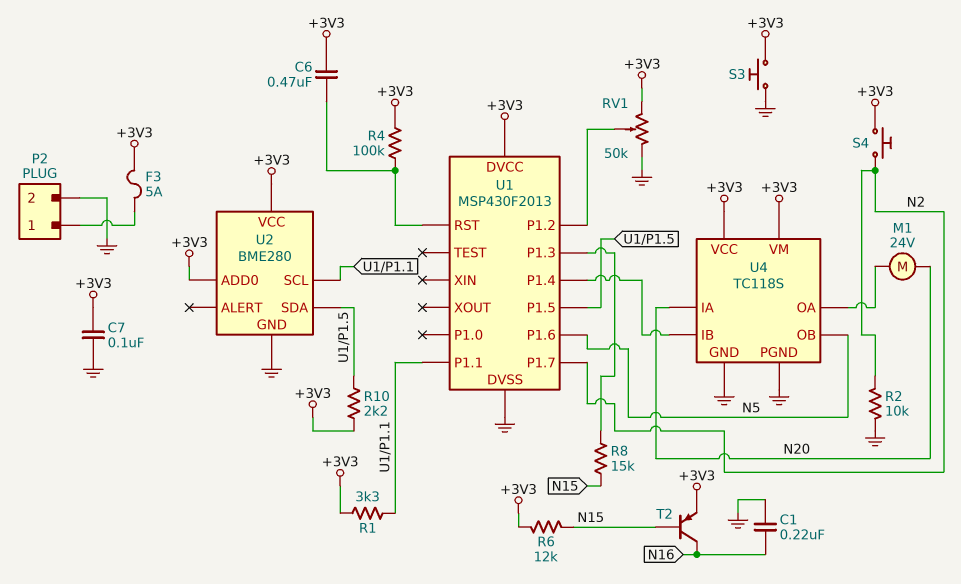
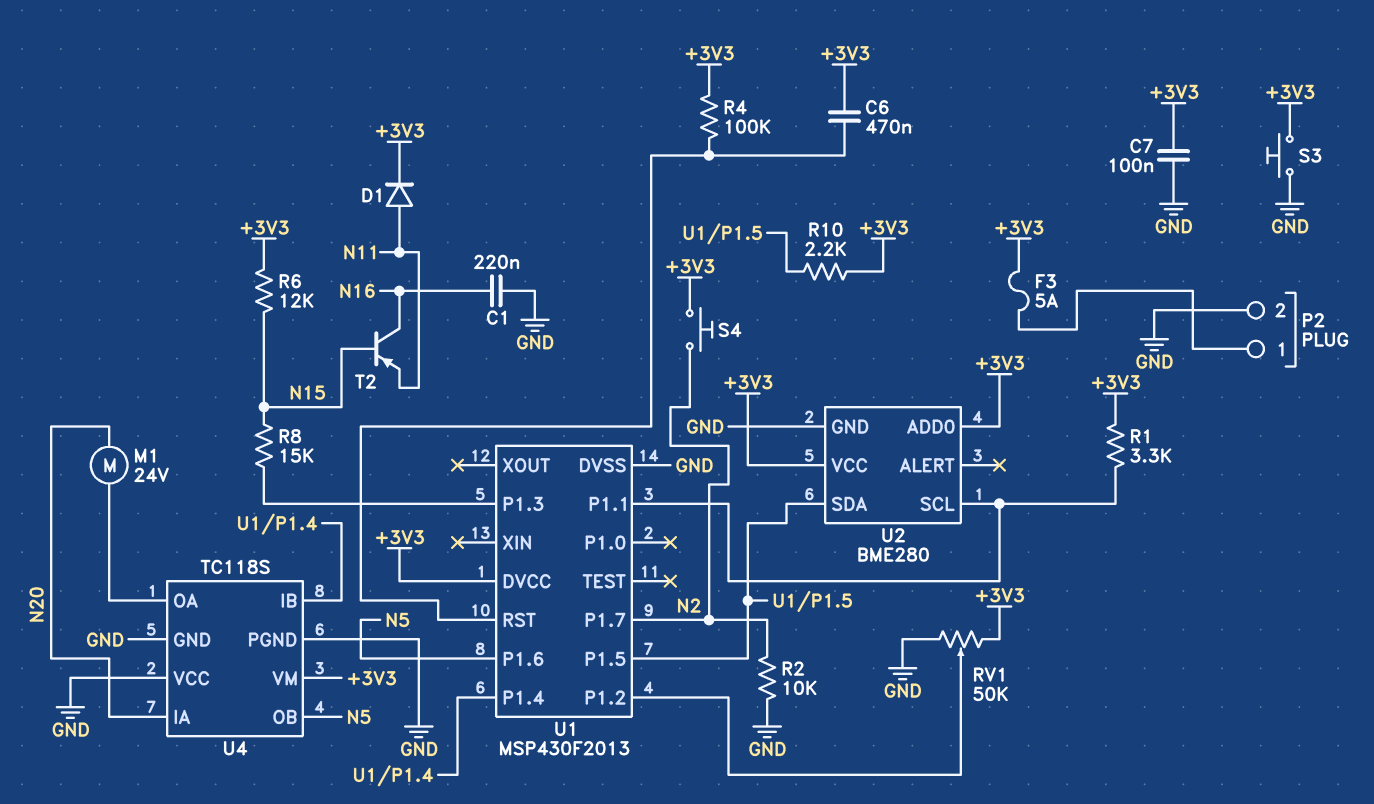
D1: none -> diode (A N11, K +3V3)
T2: PNP (B N15, C N16, E +3V3) -> PNP (B N15, C N16, E N11)
U4 pin VCC: +3V3 -> GND

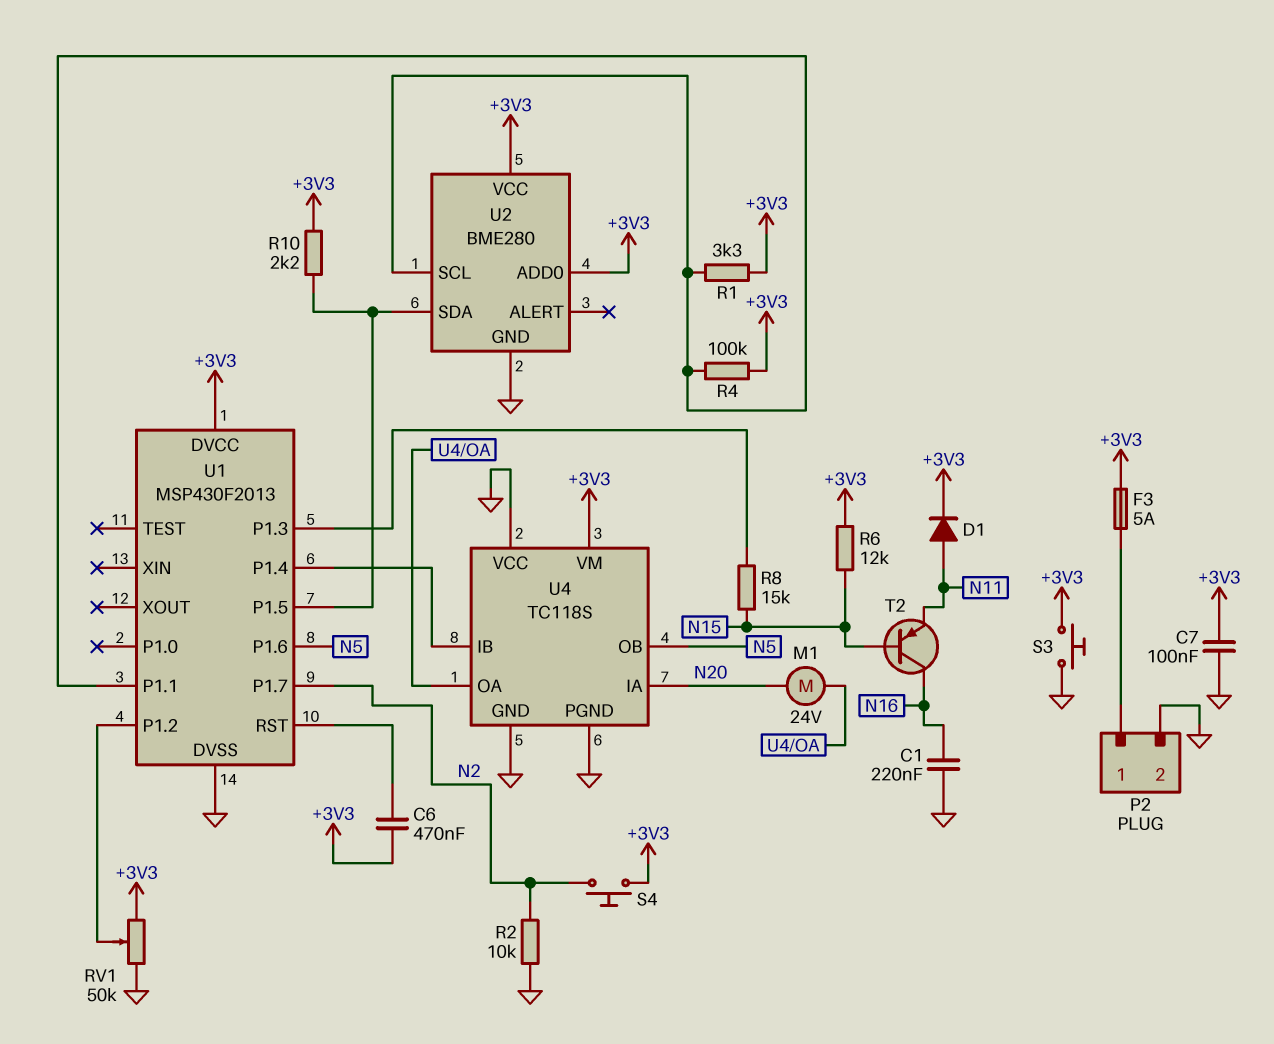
R4: 100k (+3V3, U1/RST) -> 100k (+3V3, U1/P1.1)

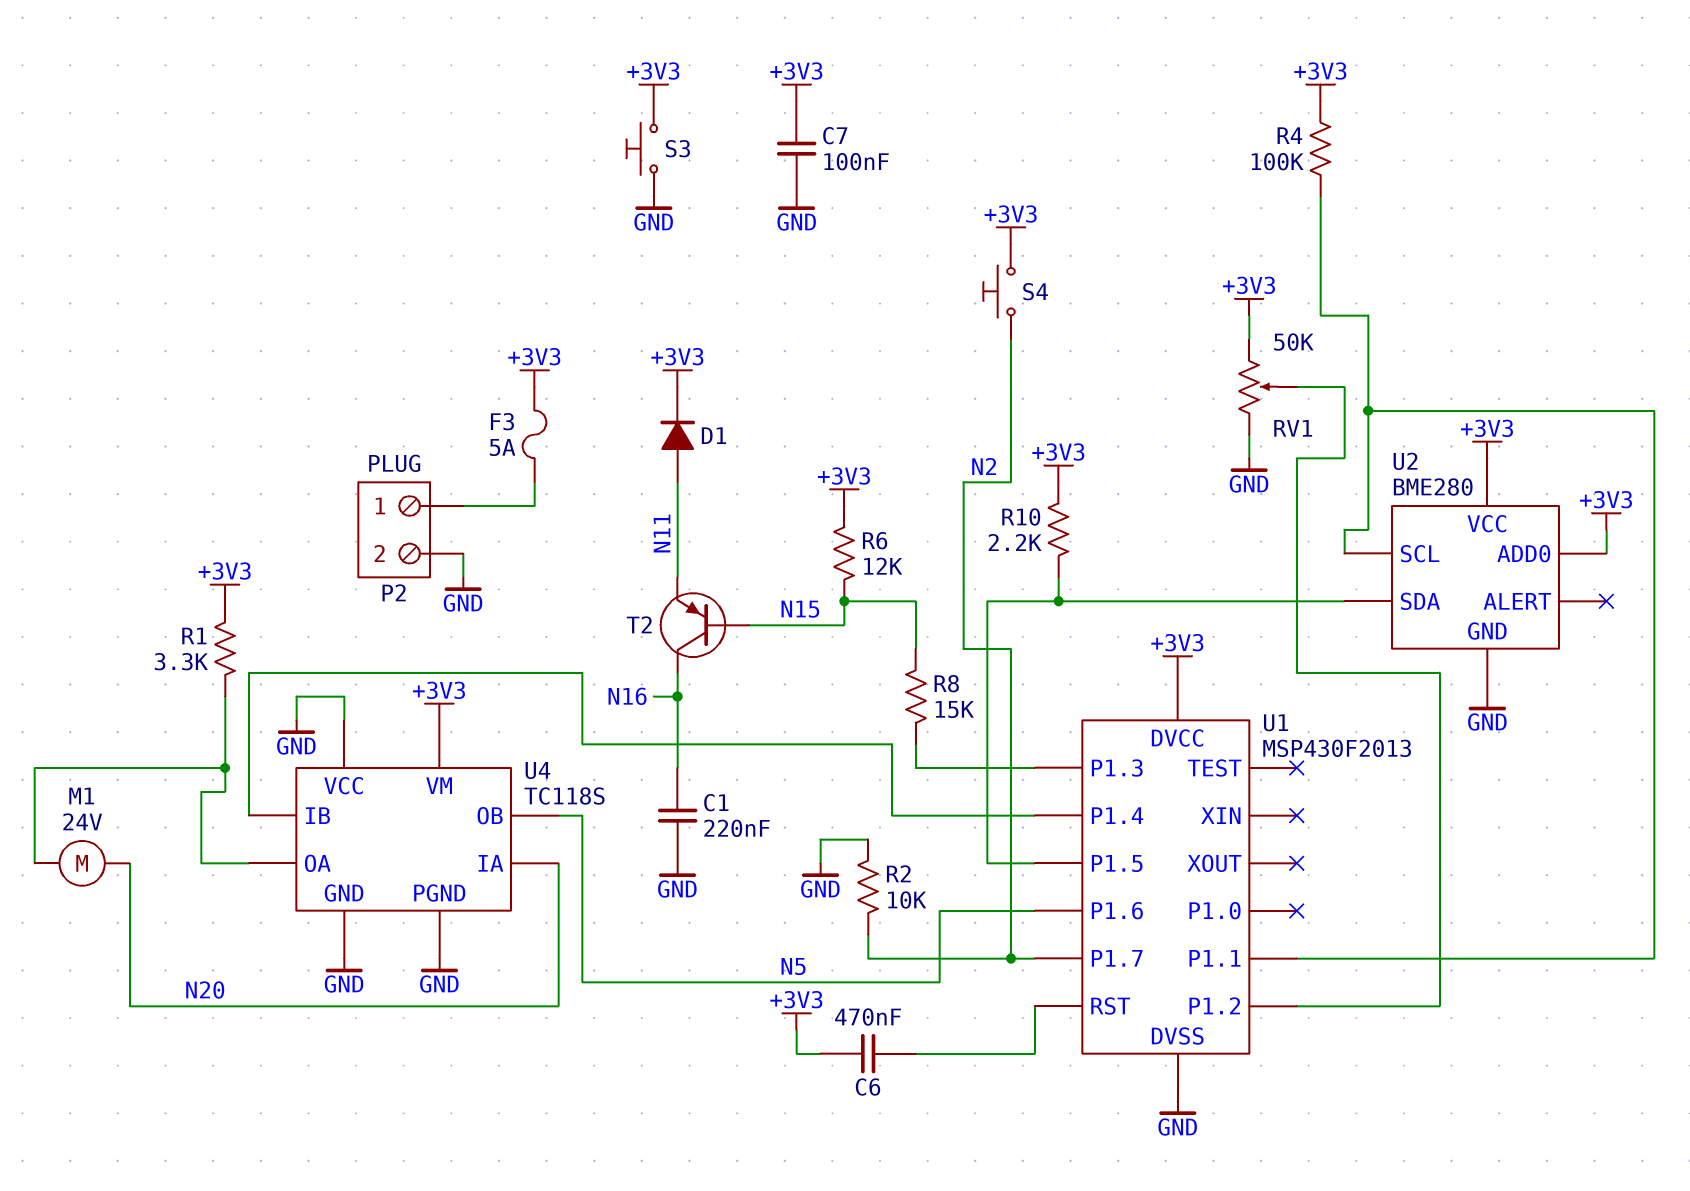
R1: 3.3k (+3V3, U1/P1.1) -> 3.3k (+3V3, U4/OA)

